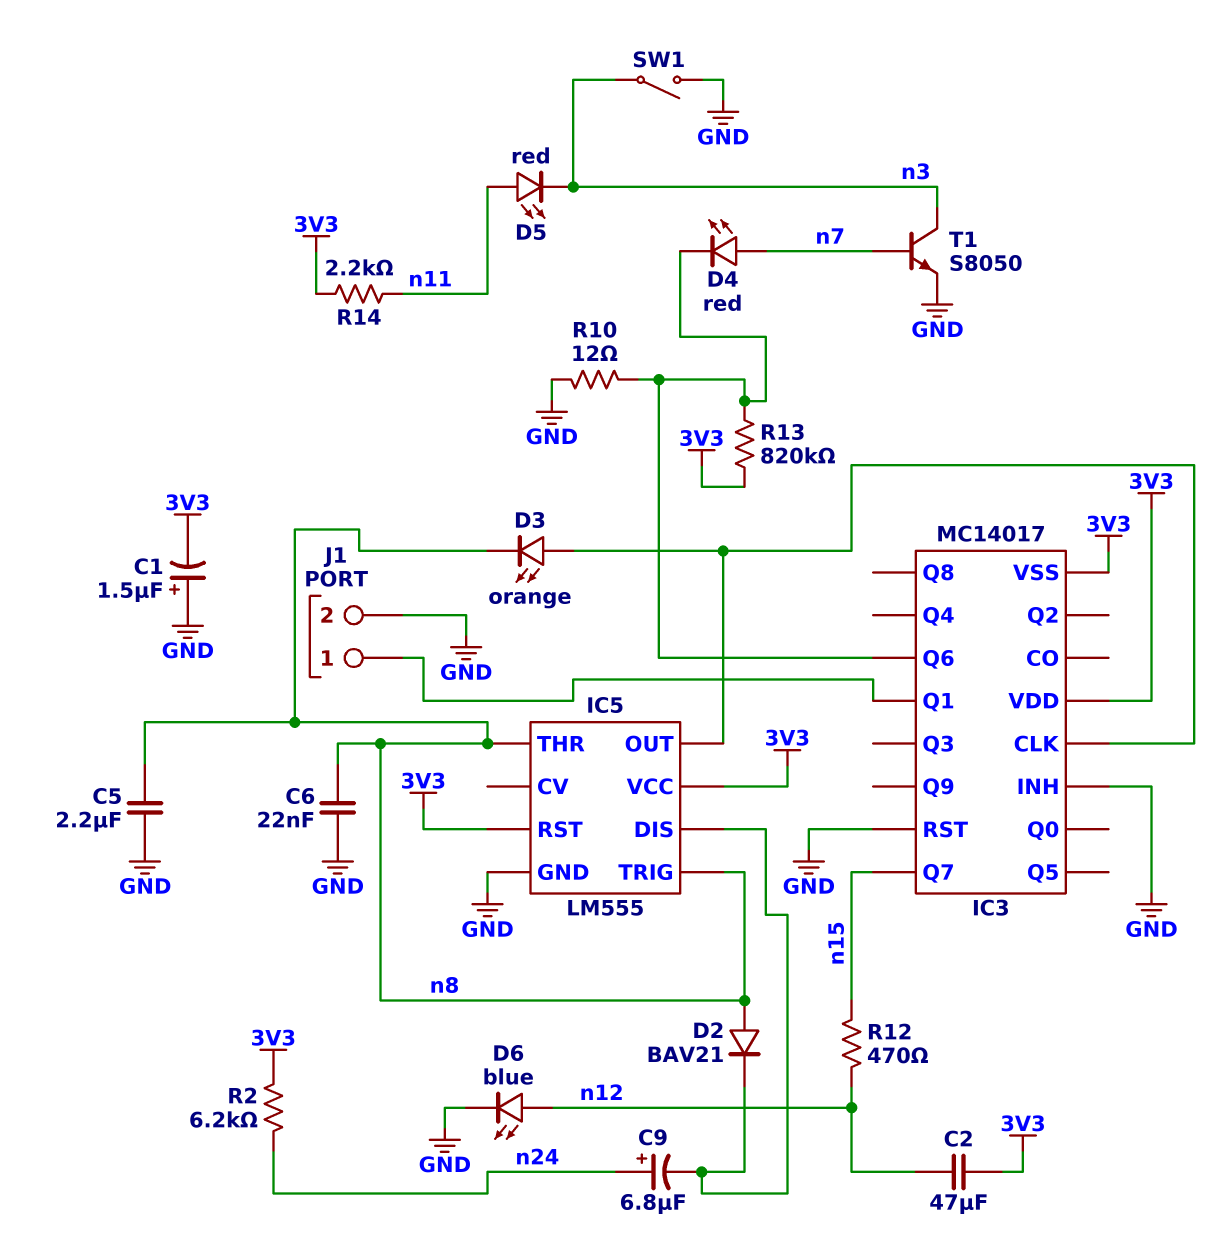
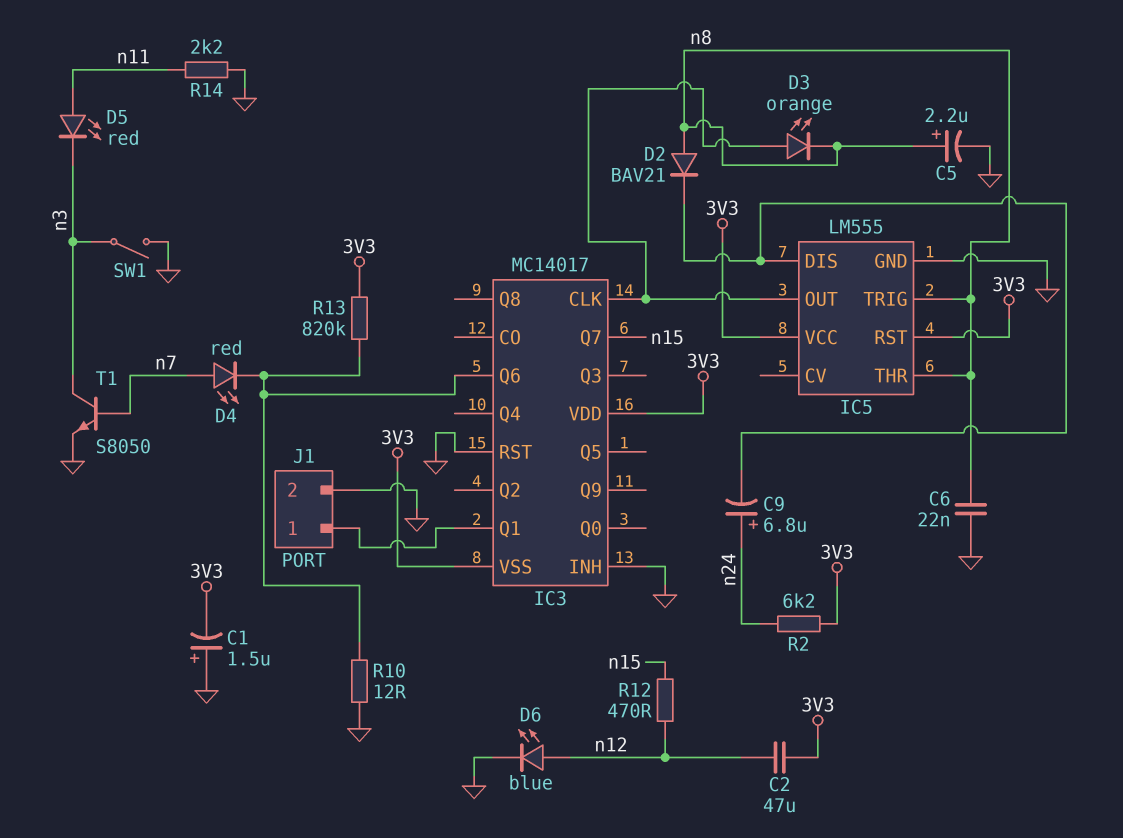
C5: 2.2uF (GND, n8) -> 2.2uF (plus n8, minus GND)
R14: 2.2k (3V3, n11) -> 2.2k (GND, n11)

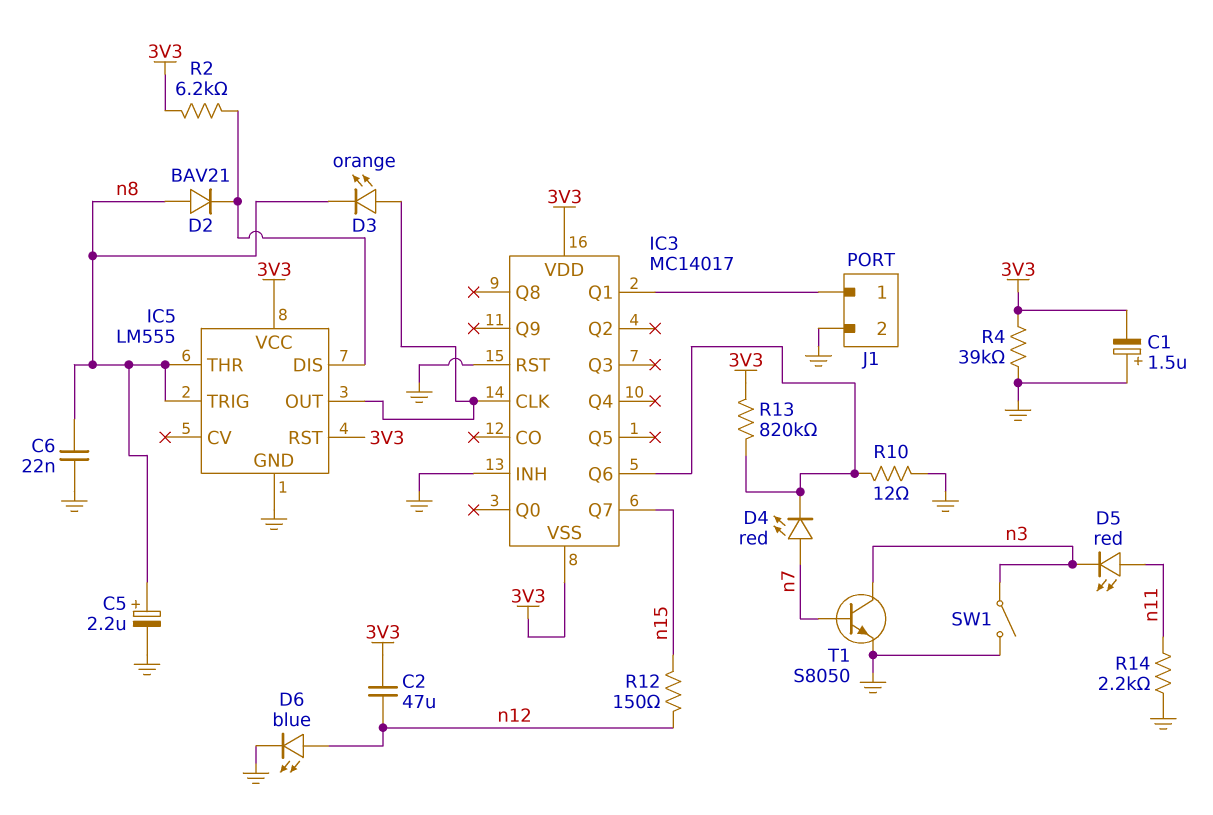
C9: 6.8uF (plus n24, minus IC5/DIS) -> none
R2: 6.2k (3V3, n24) -> 6.2k (3V3, IC5/DIS)
R4: none -> 39k (3V3, GND)
R12: 470 (n12, n15) -> 150 (n12, n15)

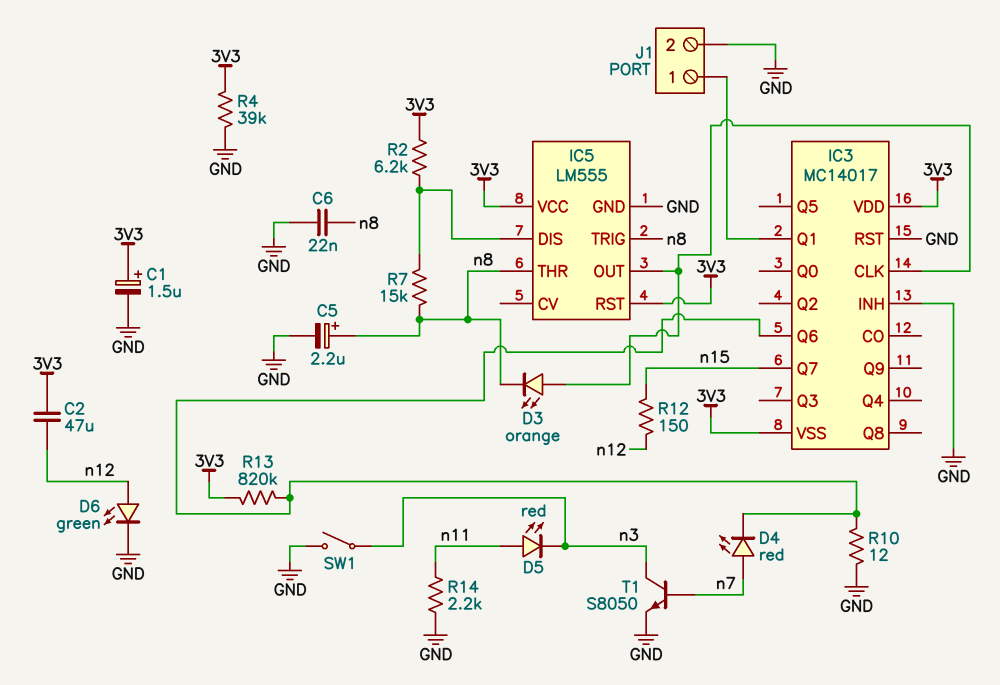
C1: 1.5uF (plus GND, minus 3V3) -> 1.5uF (plus 3V3, minus GND)
D2: diode BAV21 (A n8, K IC5/DIS) -> none
D6: LED blue (A n12, K GND) -> LED green (A n12, K GND)
R7: none -> 15k (IC5/DIS, n8)

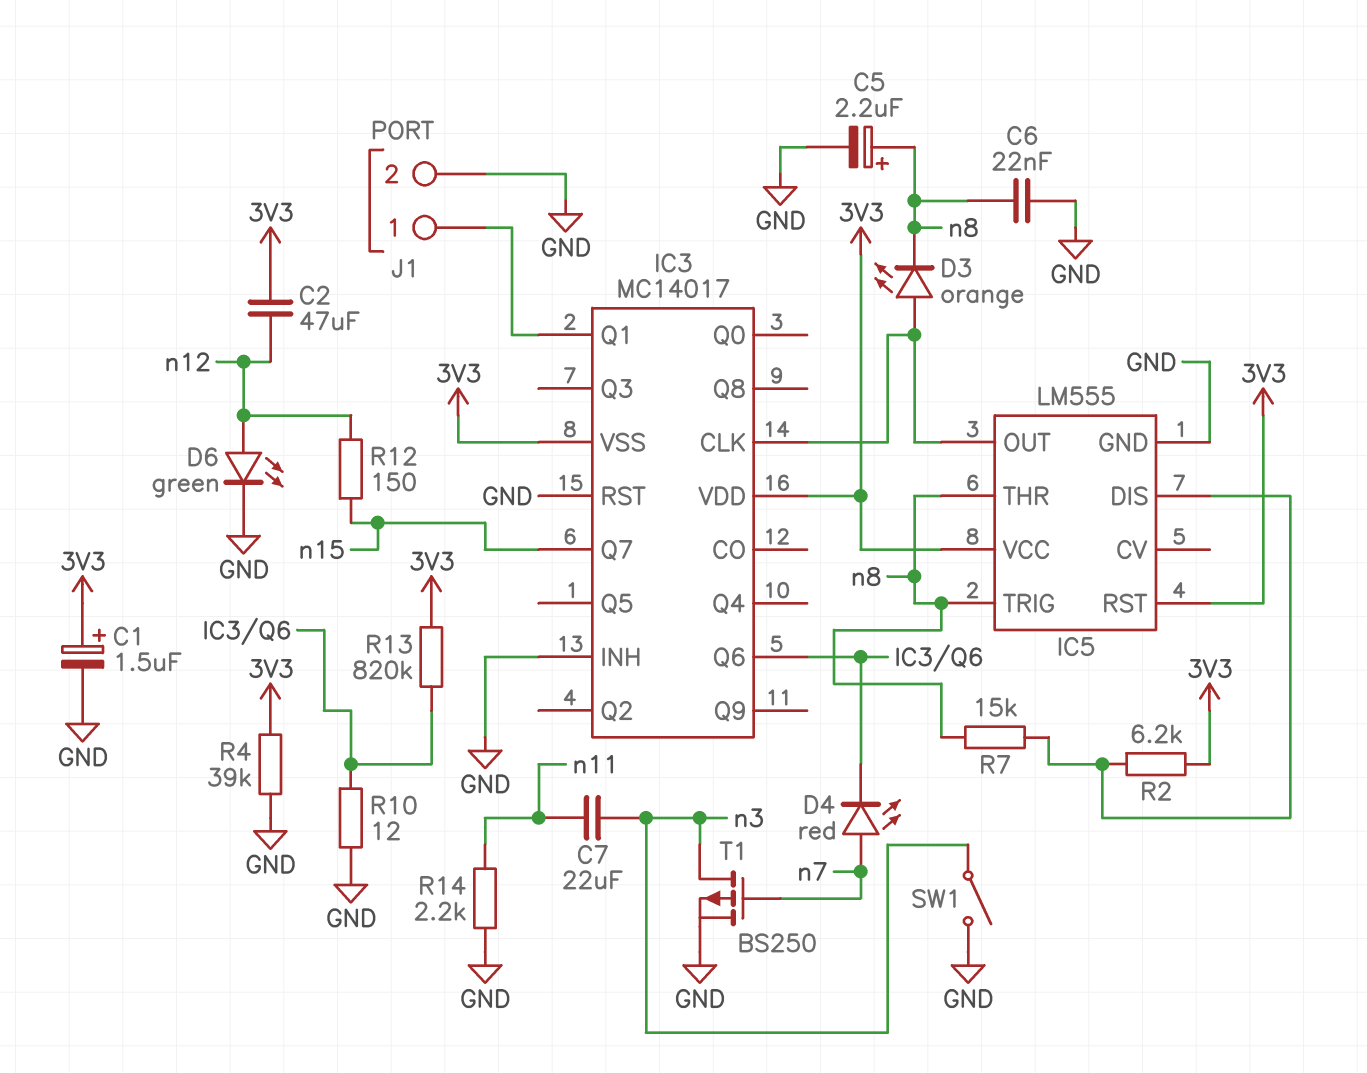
C7: none -> 22uF (n3, n11)
D5: LED red (A n11, K n3) -> none
T1: NPN S8050 (B n7, C n3, E GND) -> PMOS BS250 (G n7, D n3, S GND)

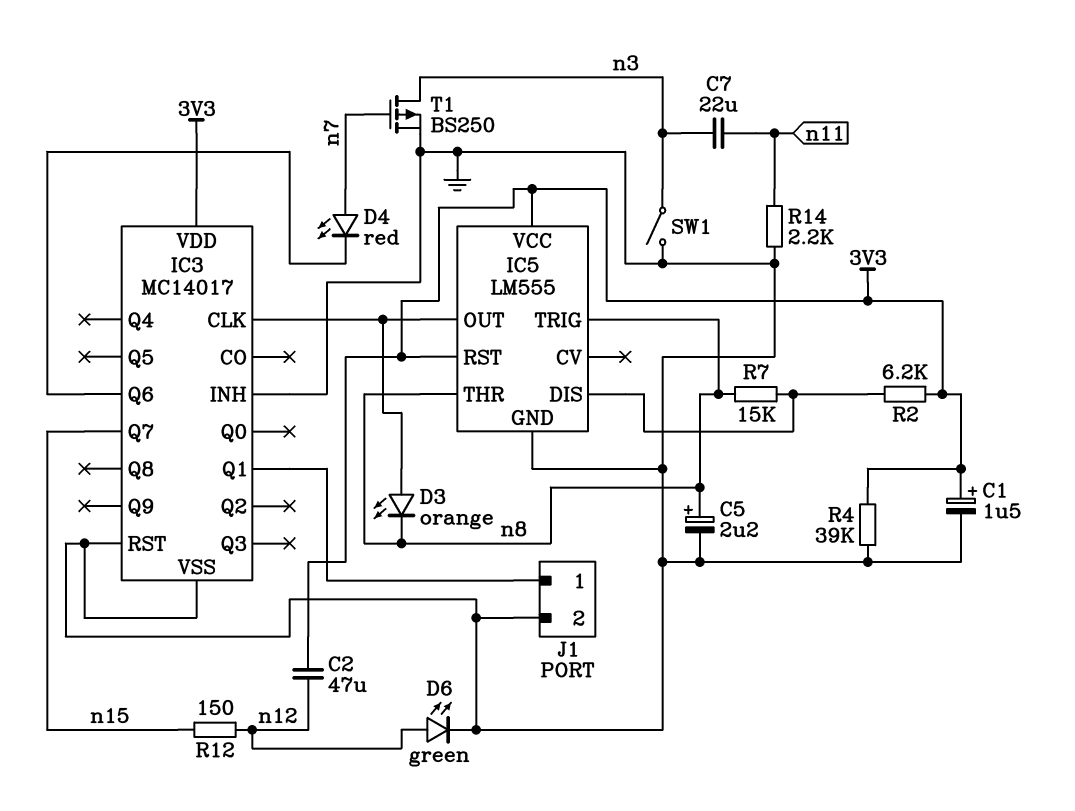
C6: 22nF (GND, n8) -> none
IC3 pin VSS: 3V3 -> GND
R10: 12 (GND, IC3/Q6) -> none
R13: 820k (3V3, IC3/Q6) -> none

